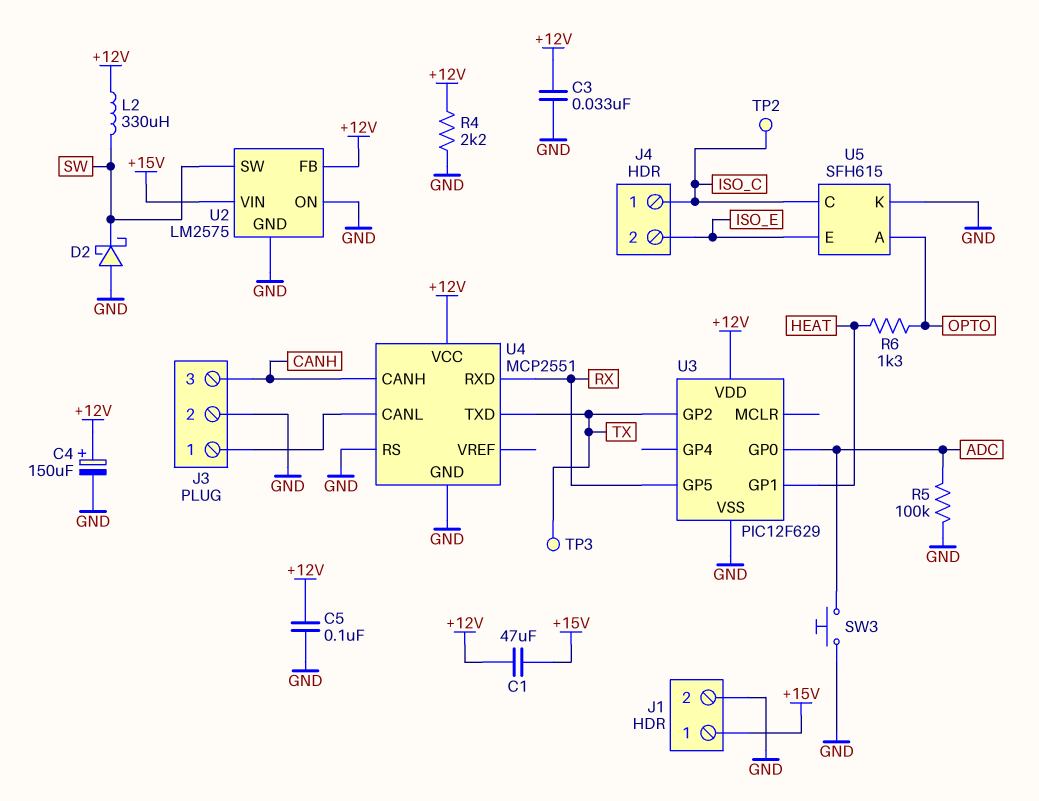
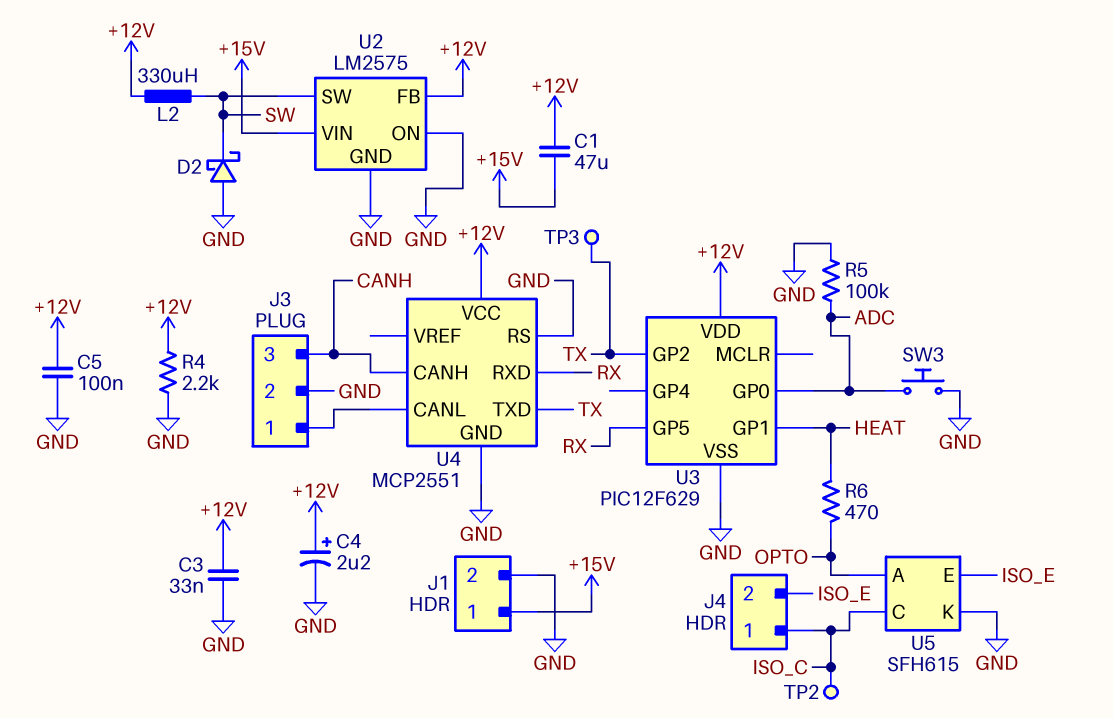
C4: 150uF (plus +12V, minus GND) -> 2.2uF (plus +12V, minus GND)
R6: 1.3k (HEAT, OPTO) -> 470 (HEAT, OPTO)

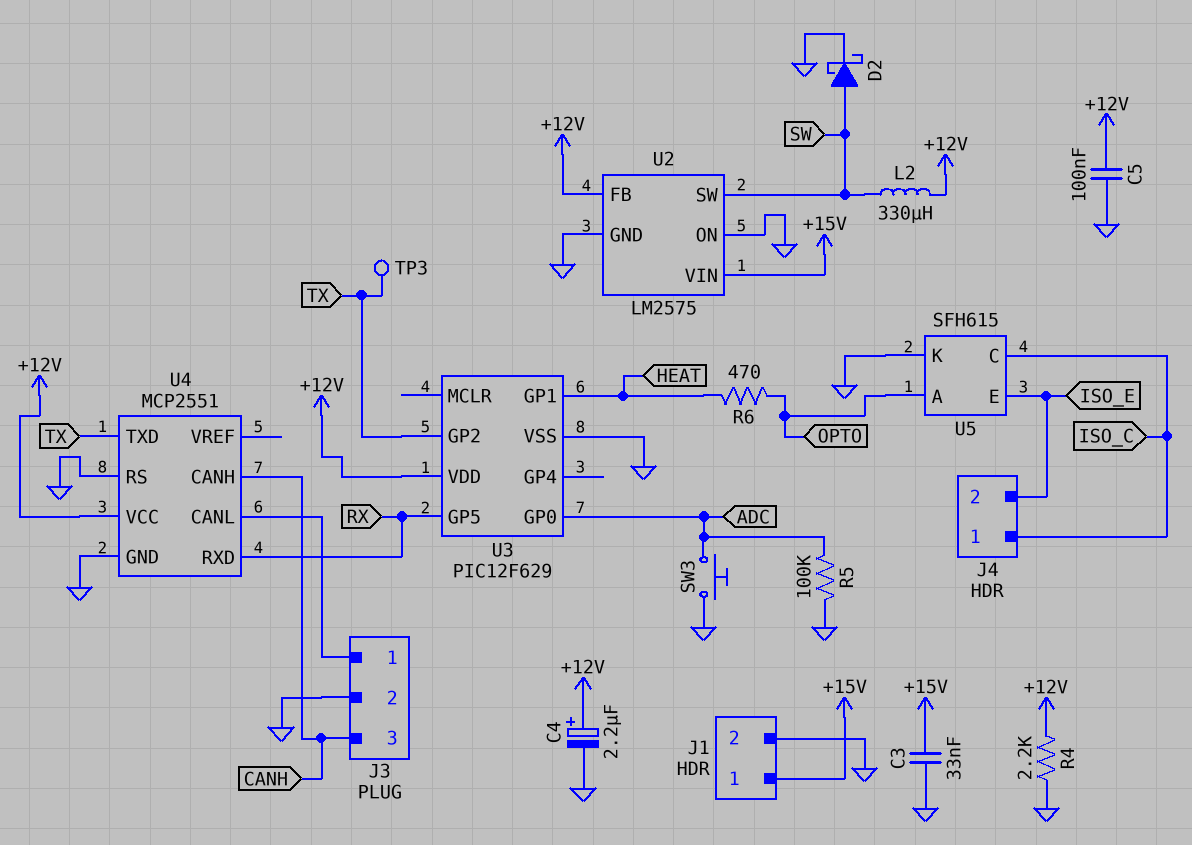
C1: 47uF (+12V, +15V) -> none
C3: 33nF (+12V, GND) -> 33nF (+15V, GND)
D2: schottky (A GND, K SW) -> schottky (A SW, K GND)
TP2: test point (ISO_C) -> none

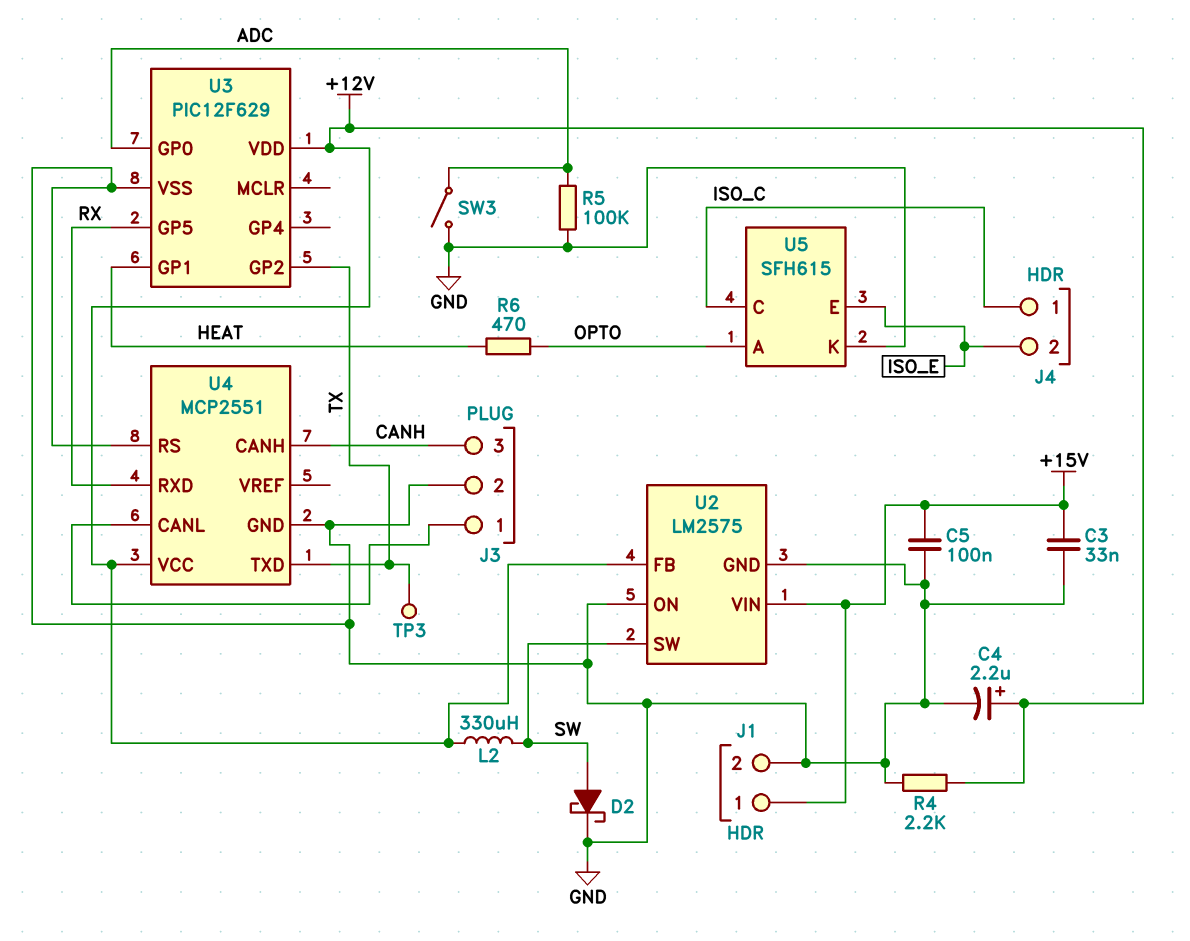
C5: 100nF (+12V, GND) -> 100nF (+15V, GND)
SW3: button (ADC, GND) -> switch (ADC, GND)

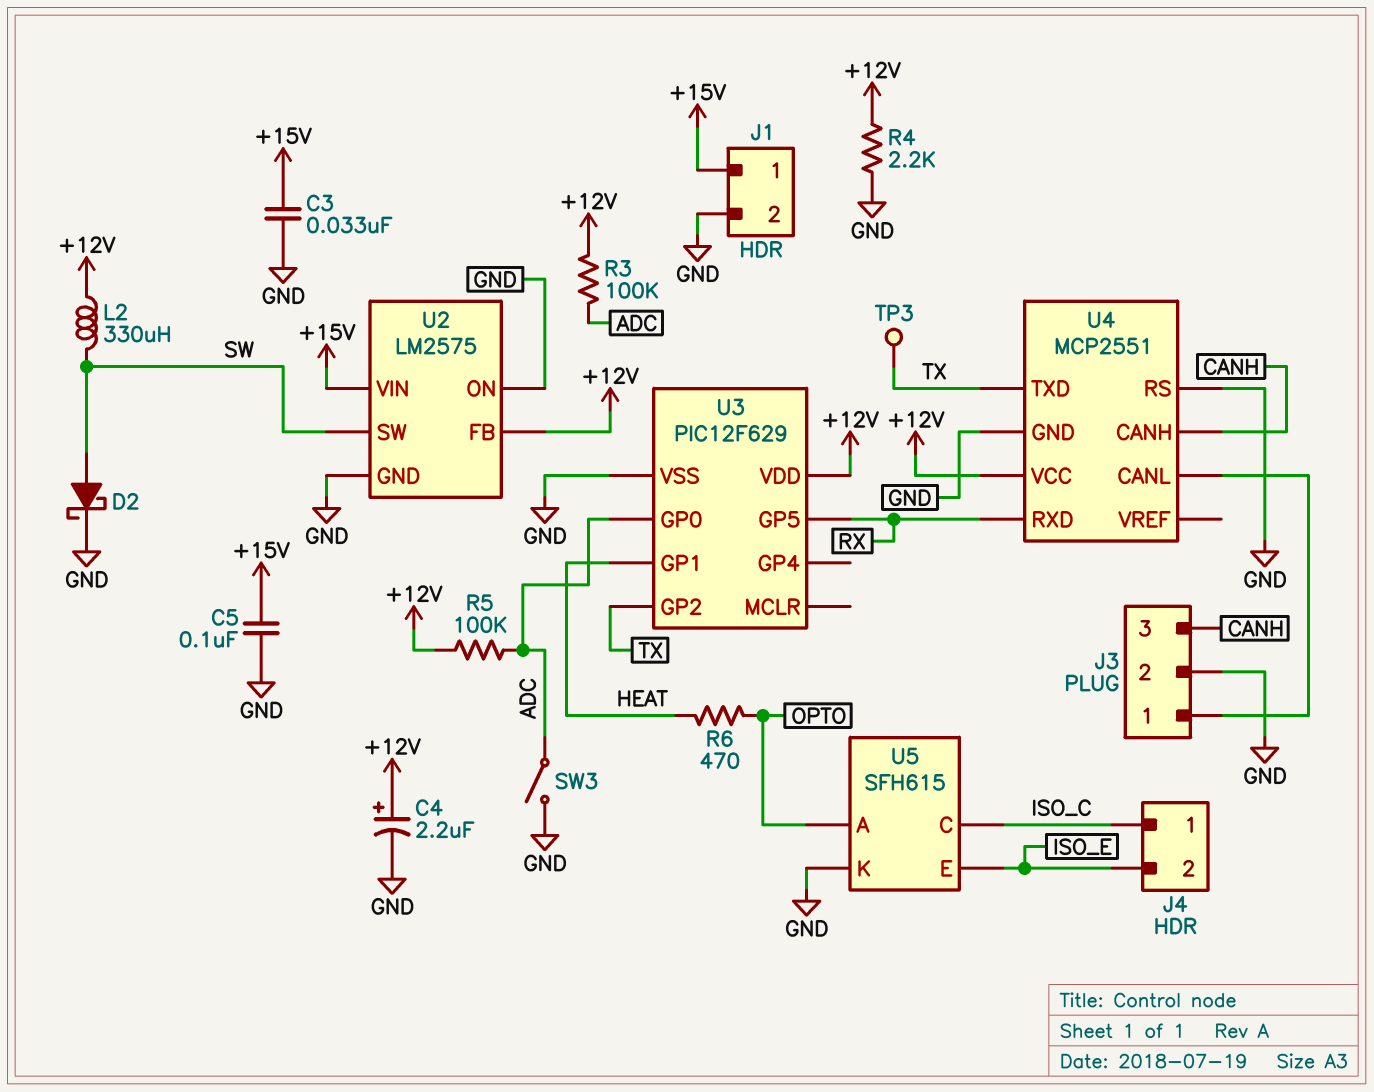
R3: none -> 100k (+12V, ADC)
R5: 100k (ADC, GND) -> 100k (+12V, ADC)

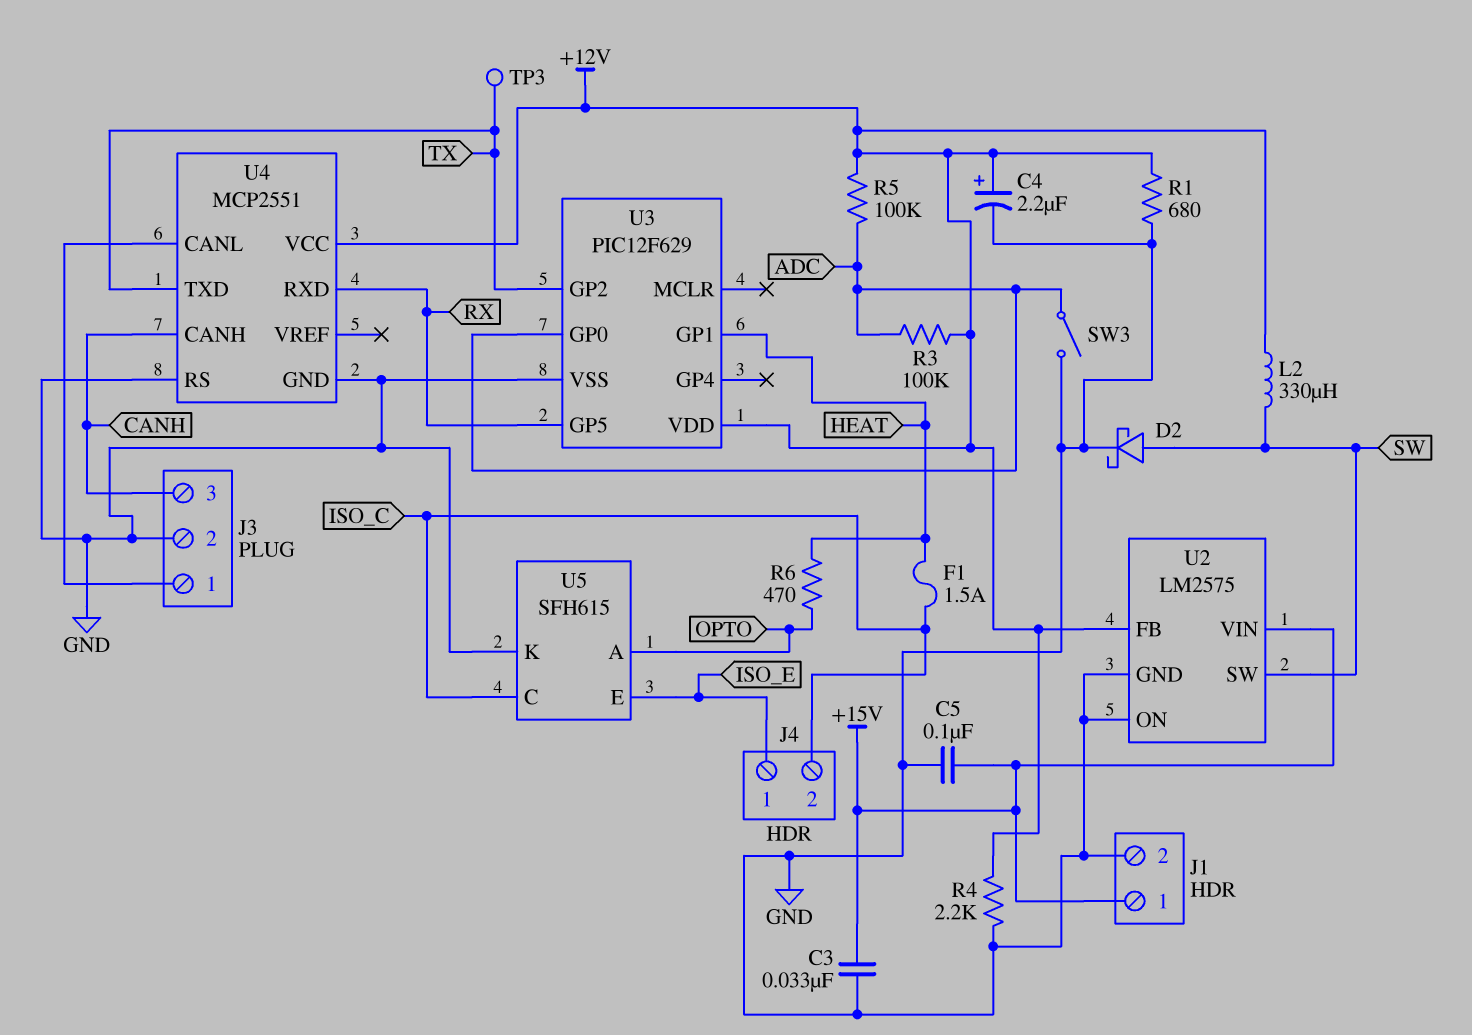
F1: none -> 1.5A (HEAT, ISO_C)
J4 pin 1: ISO_C -> ISO_E
J4 pin 2: ISO_E -> ISO_C
R1: none -> 680 (+12V, GND)

